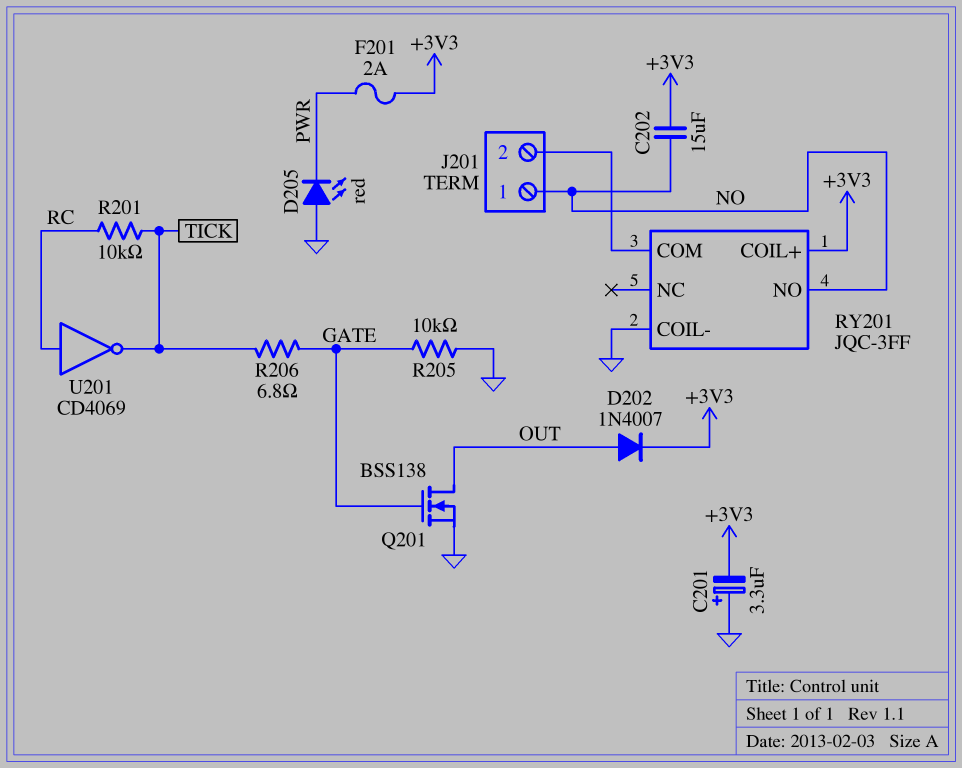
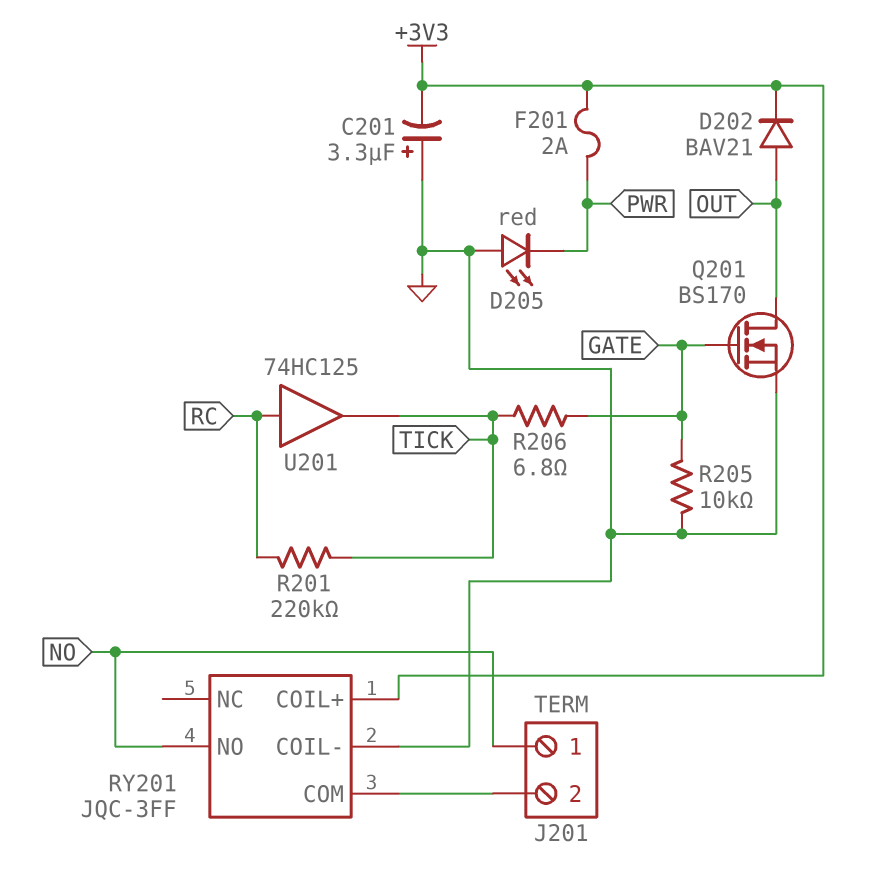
C202: 15uF (+3V3, NO) -> none
D202: diode 1N4007 (A OUT, K +3V3) -> diode BAV21 (A OUT, K +3V3)
Q201: NMOS BSS138 (G GATE, D OUT, S GND) -> NMOS BS170 (G GATE, D OUT, S GND)
R201: 10k (RC, TICK) -> 220k (RC, TICK)
U201: NOT CD4069 (in RC, out TICK) -> buffer 74HC125 (in RC, out TICK)

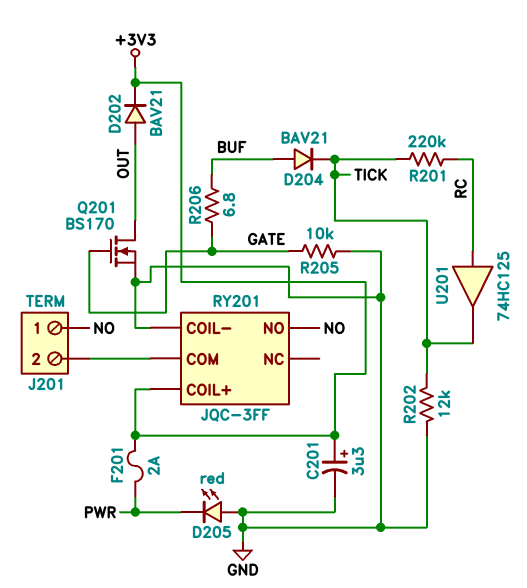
C201: 3.3uF (plus GND, minus +3V3) -> 3.3uF (plus +3V3, minus GND)
D204: none -> diode BAV21 (A BUF, K TICK)
R202: none -> 12k (GND, TICK)
R206: 6.8 (GATE, TICK) -> 6.8 (BUF, GATE)

